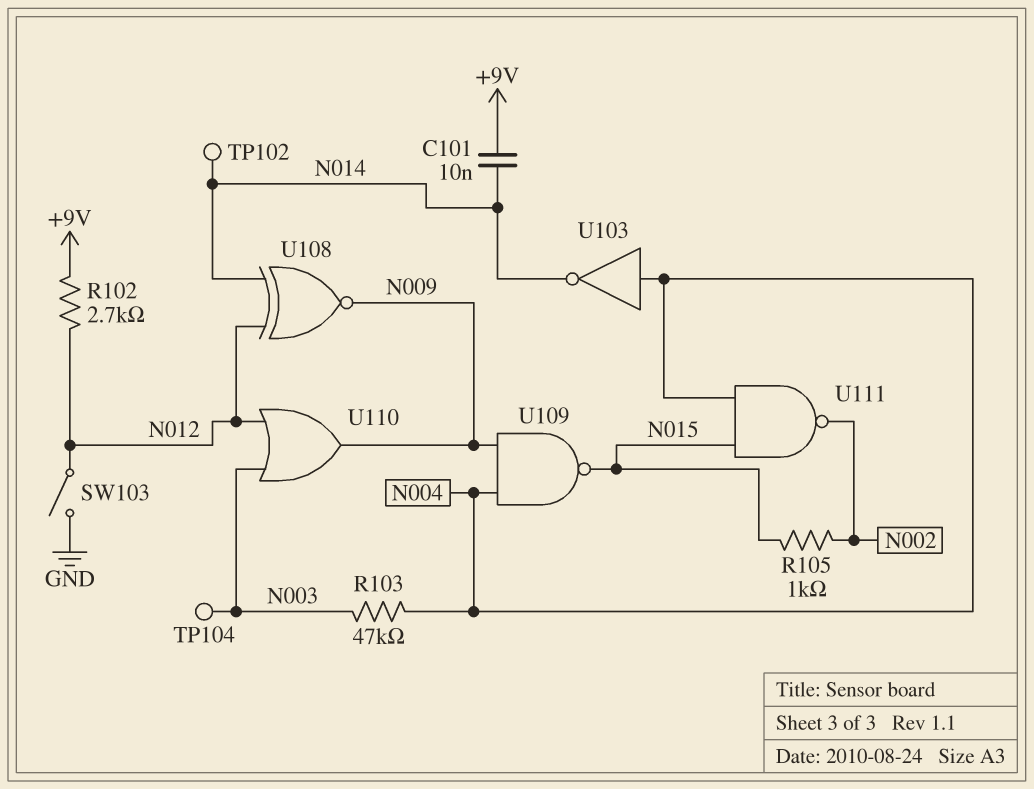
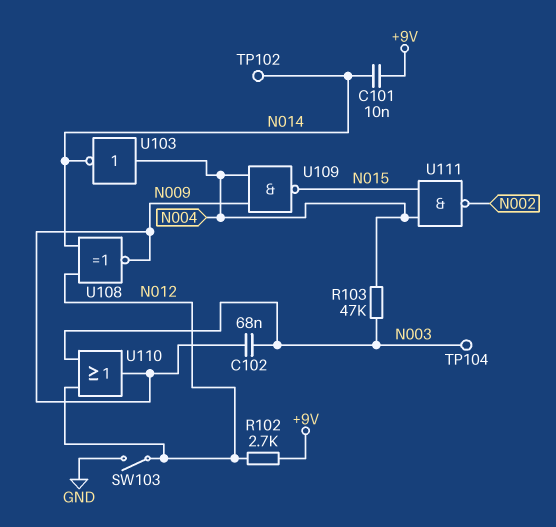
C102: none -> 68nF (N003, N009)
R105: 1k (N002, N015) -> none

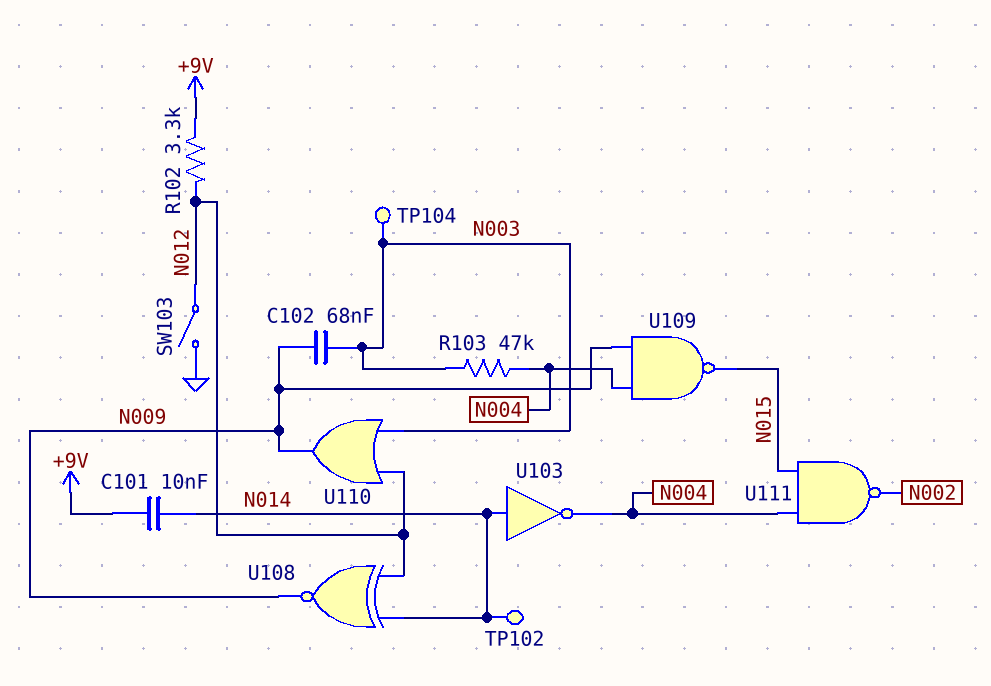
R102: 2.7k (+9V, N012) -> 3.3k (+9V, N012)
U103: NOT (in N004, out N014) -> NOT (in N014, out N004)

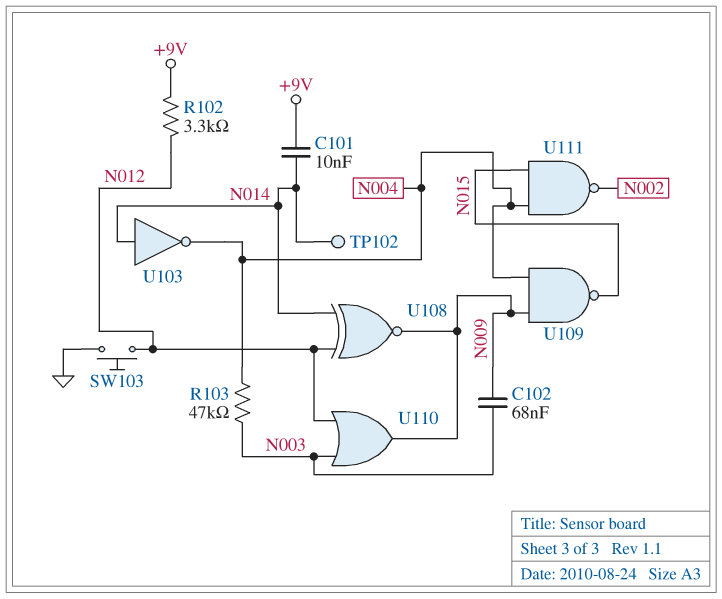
SW103: switch (GND, N012) -> button (GND, N012)
TP104: test point (N003) -> none

